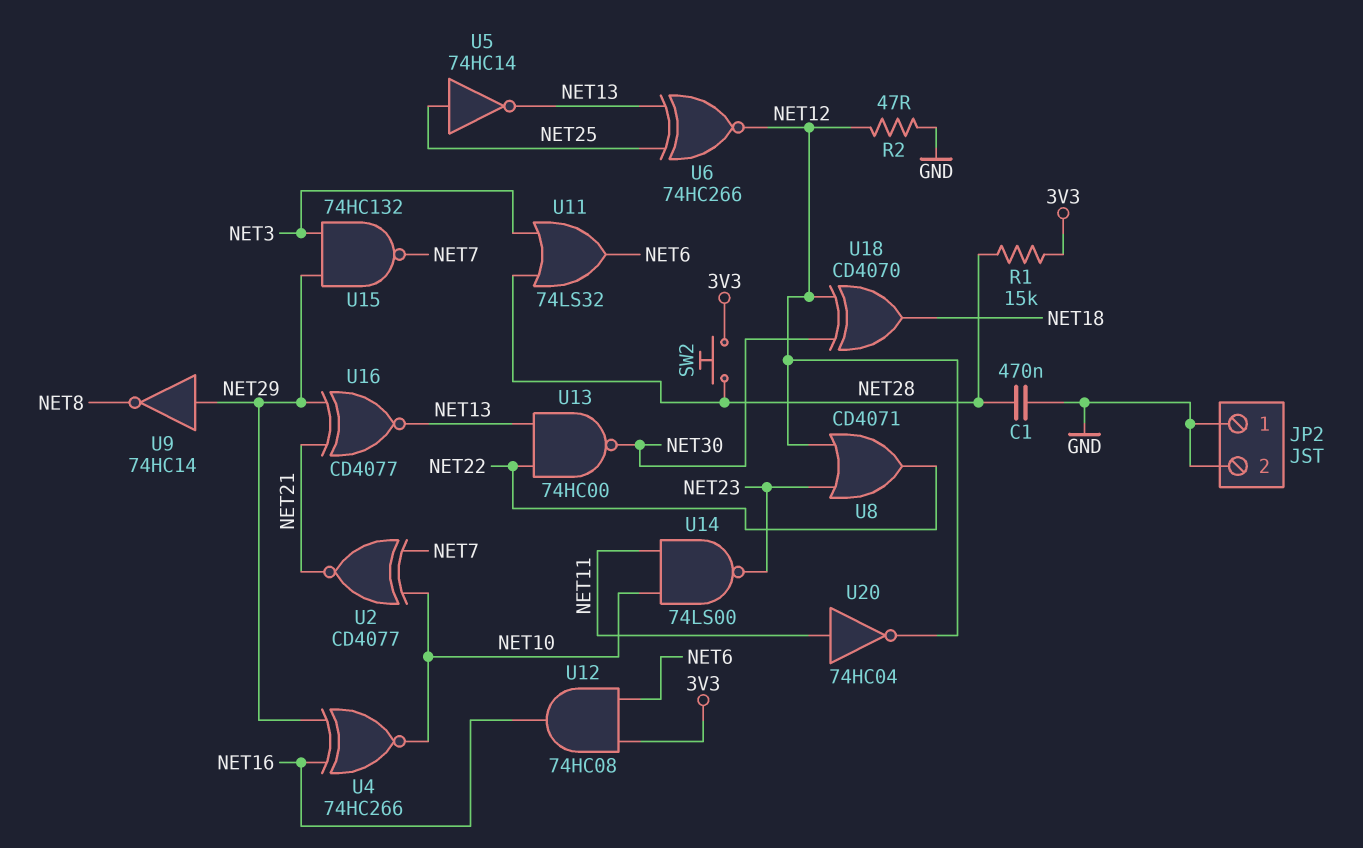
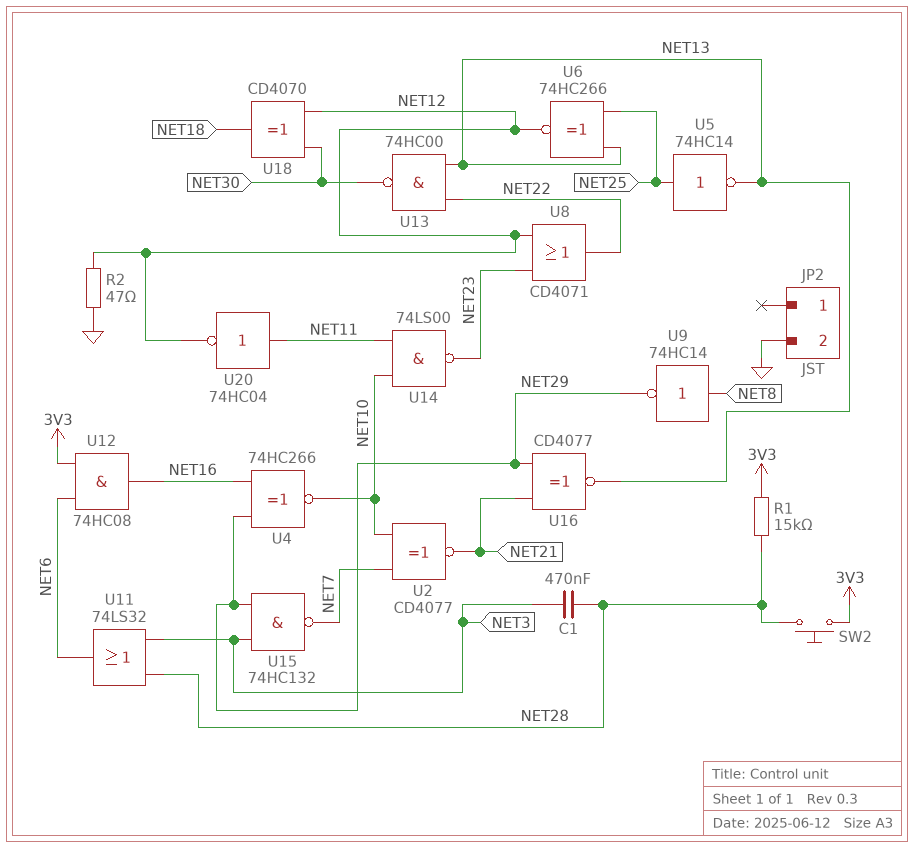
C1: 470nF (GND, NET28) -> 470nF (NET3, NET28)
JP2 pin 1: GND -> none
U9: NOT 74HC14 (in NET29, out NET8) -> NOT 74HC14 (in NET8, out NET29)

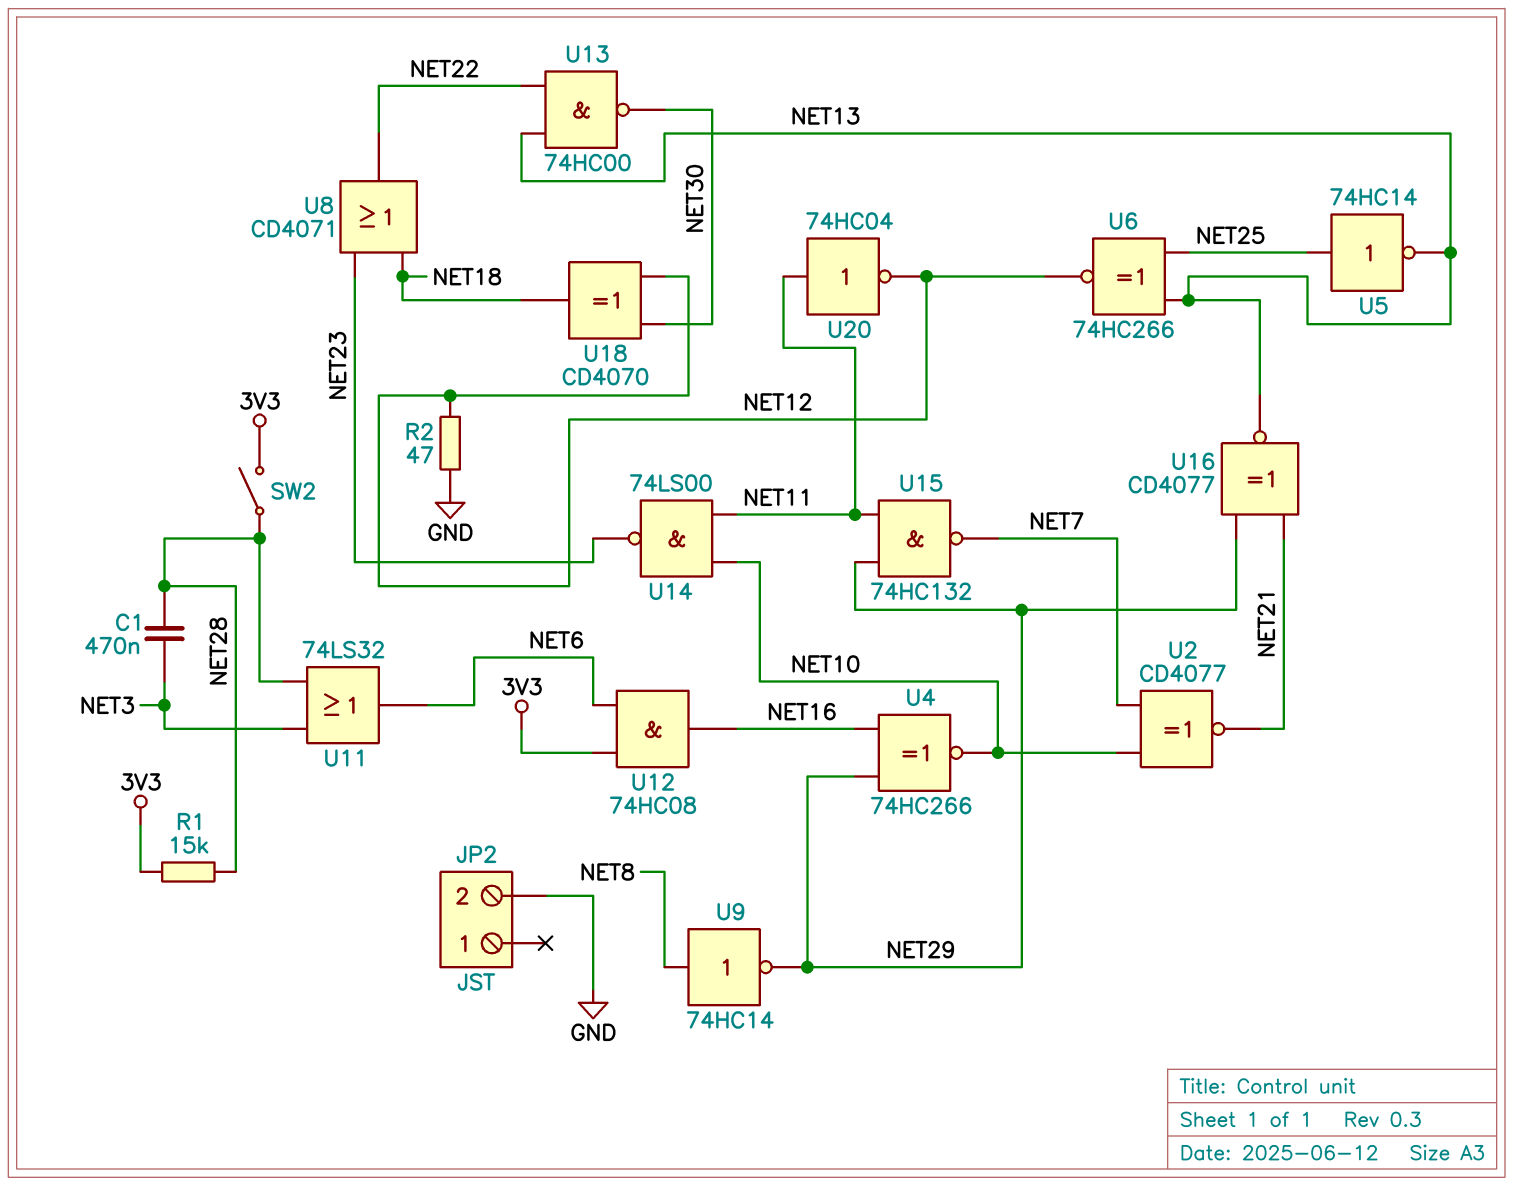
SW2: button (3V3, NET28) -> switch (3V3, NET28)
U8: OR CD4071 (in NET12, in NET23, out NET22) -> OR CD4071 (in NET18, in NET23, out NET22)
U15: NAND 74HC132 (in NET3, in NET29, out NET7) -> NAND 74HC132 (in NET11, in NET29, out NET7)

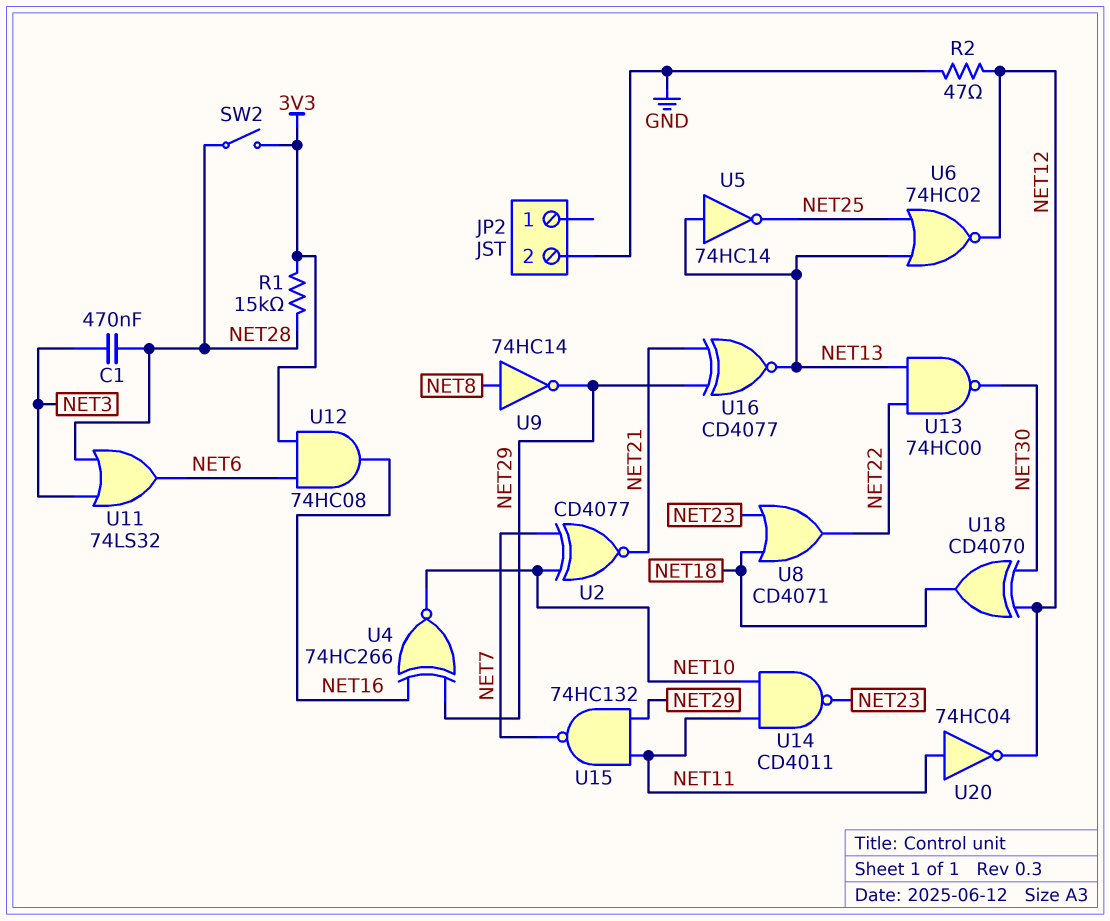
U5: NOT 74HC14 (in NET25, out NET13) -> NOT 74HC14 (in NET13, out NET25)
U6: XNOR 74HC266 (in NET13, in NET25, out NET12) -> NOR 74HC02 (in NET13, in NET25, out NET12)
U14: NAND 74LS00 (in NET10, in NET11, out NET23) -> NAND CD4011 (in NET10, in NET11, out NET23)

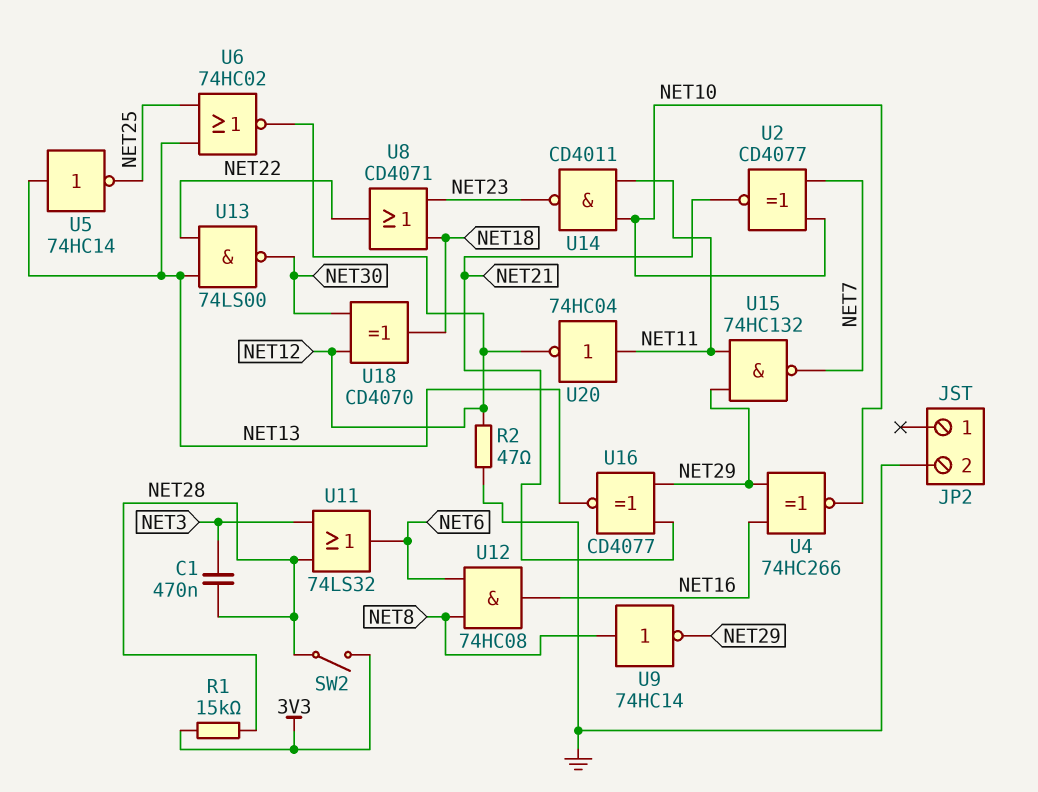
U12: AND 74HC08 (in 3V3, in NET6, out NET16) -> AND 74HC08 (in NET6, in NET8, out NET16)
U13: NAND 74HC00 (in NET13, in NET22, out NET30) -> NAND 74LS00 (in NET13, in NET22, out NET30)

